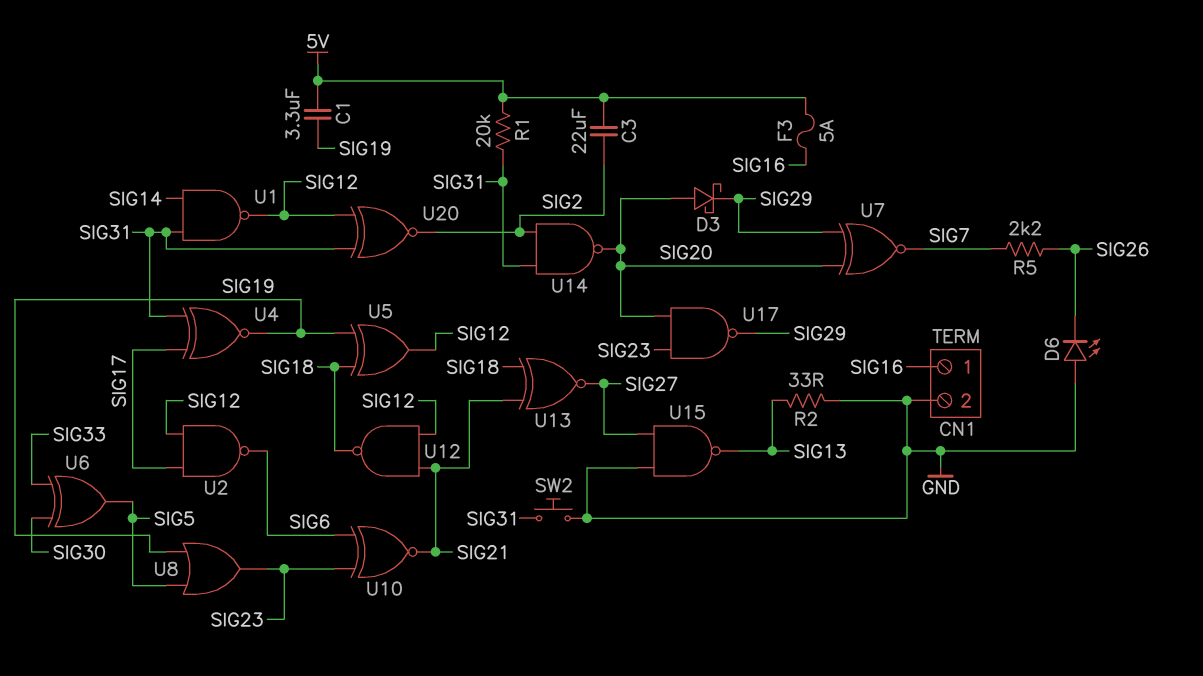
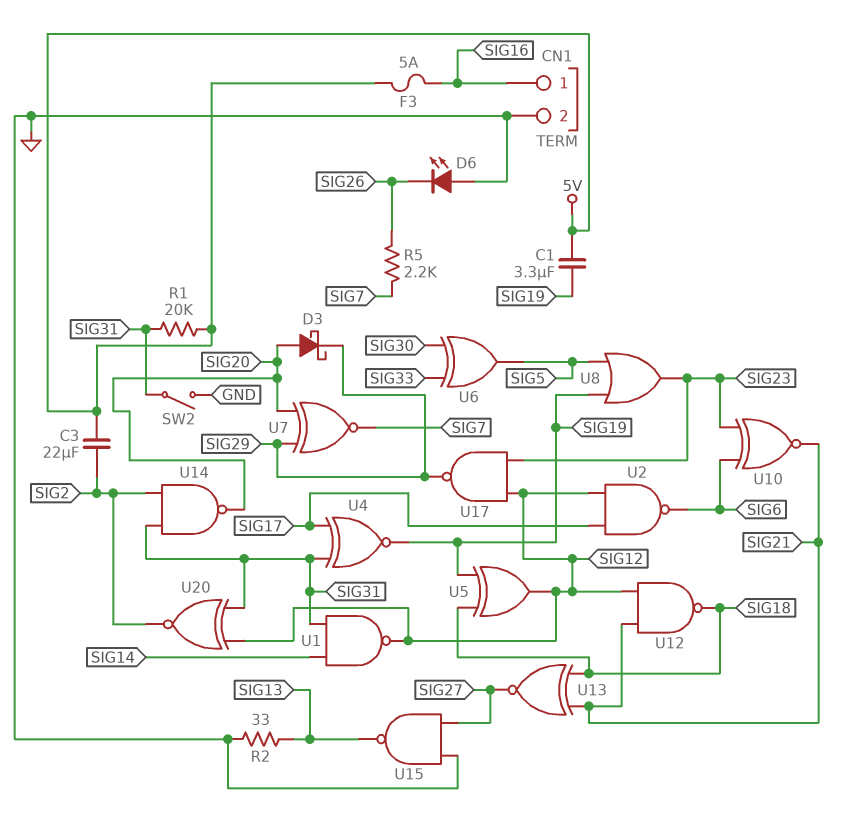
SW2: button (GND, SIG31) -> switch (GND, SIG31)
U17: NAND (in SIG20, in SIG23, out SIG29) -> NAND (in SIG12, in SIG23, out SIG29)

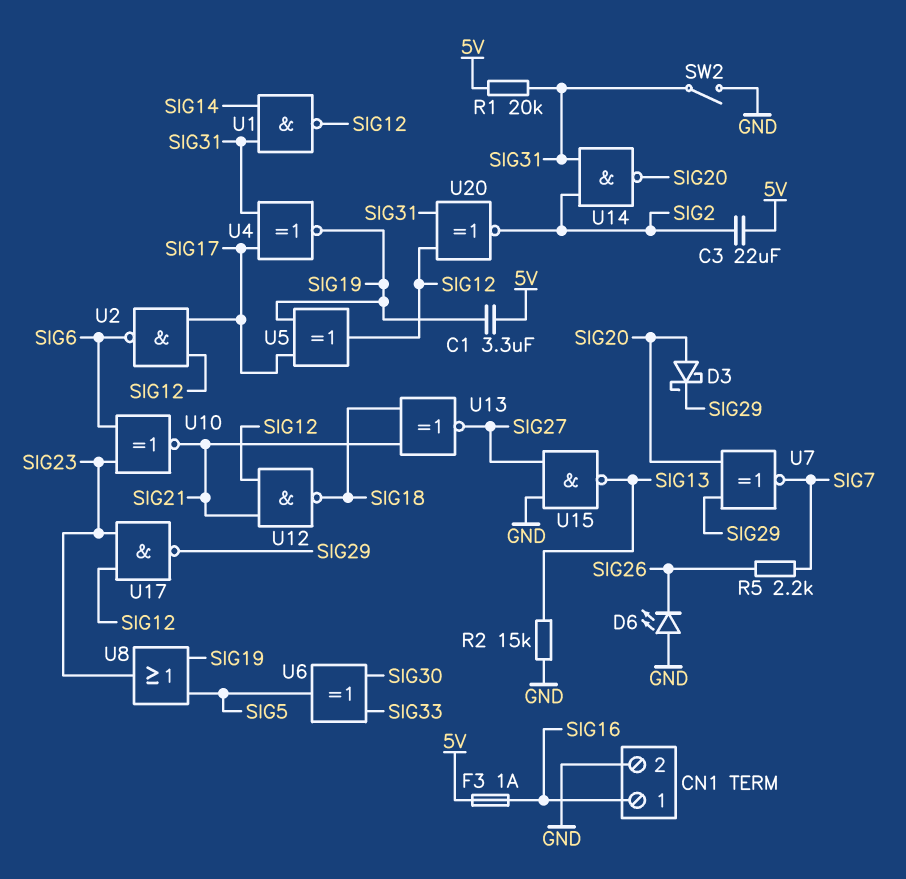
F3: 5A (5V, SIG16) -> 1A (5V, SIG16)
R2: 33 (GND, SIG13) -> 15k (GND, SIG13)
U5: XOR (in SIG18, in SIG19, out SIG12) -> XOR (in SIG17, in SIG19, out SIG12)

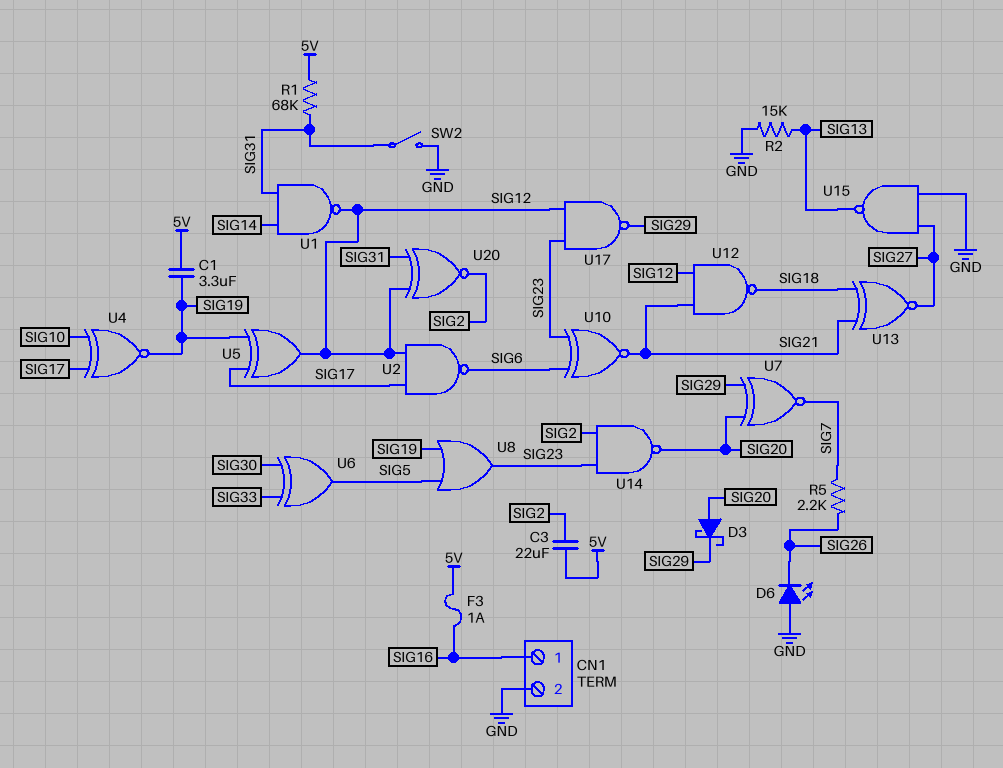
R1: 20k (5V, SIG31) -> 68k (5V, SIG31)
U4: XNOR (in SIG17, in SIG31, out SIG19) -> XNOR (in SIG10, in SIG17, out SIG19)
U14: NAND (in SIG2, in SIG31, out SIG20) -> NAND (in SIG2, in SIG23, out SIG20)

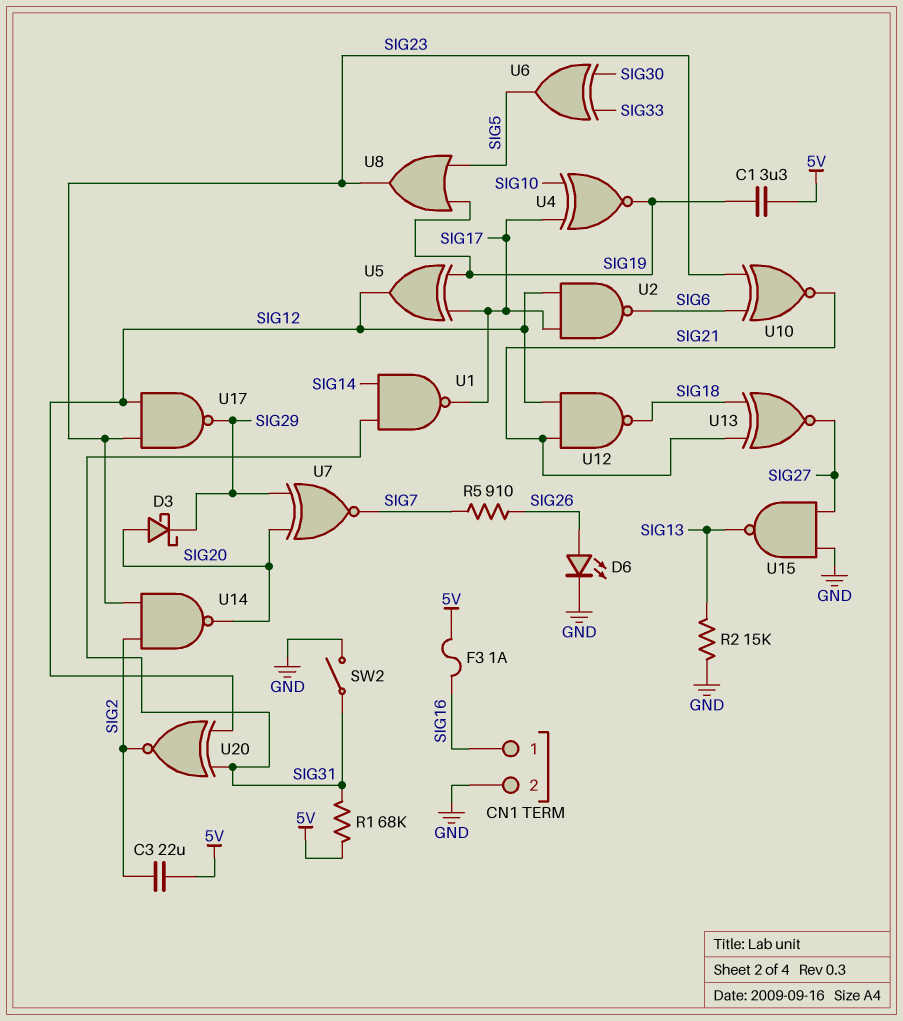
D6: LED (A GND, K SIG26) -> LED (A SIG26, K GND)
R5: 2.2k (SIG7, SIG26) -> 910 (SIG7, SIG26)
U1: NAND (in SIG14, in SIG31, out SIG12) -> NAND (in SIG14, in SIG31, out SIG17)

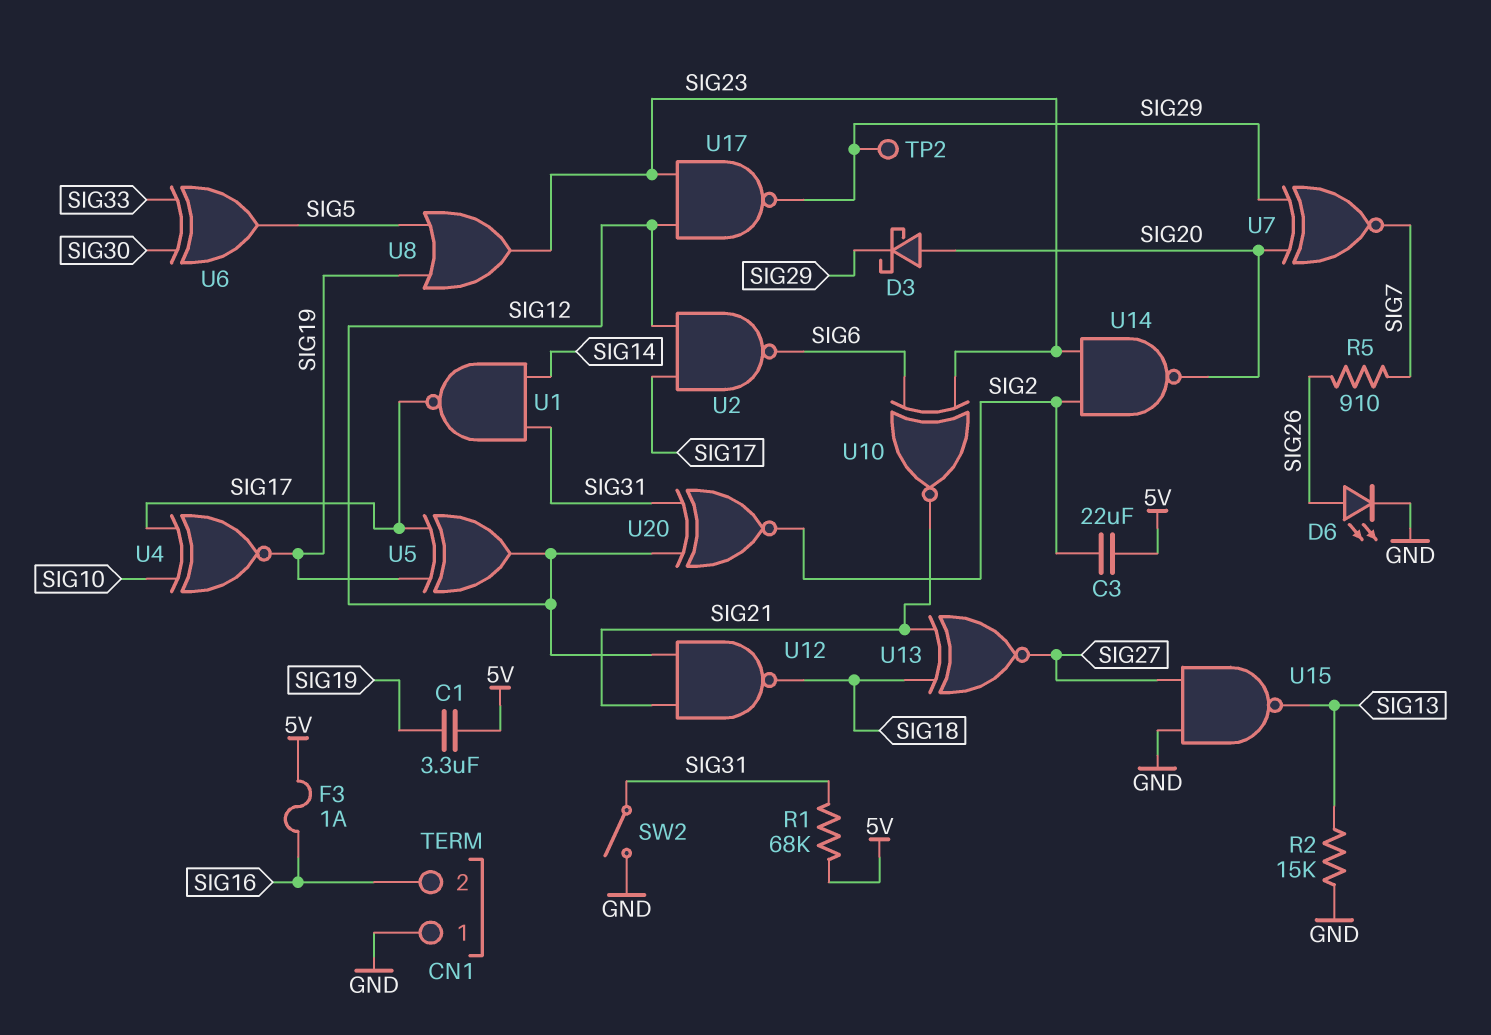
CN1 pin 1: SIG16 -> GND
CN1 pin 2: GND -> SIG16
TP2: none -> test point (SIG29)

